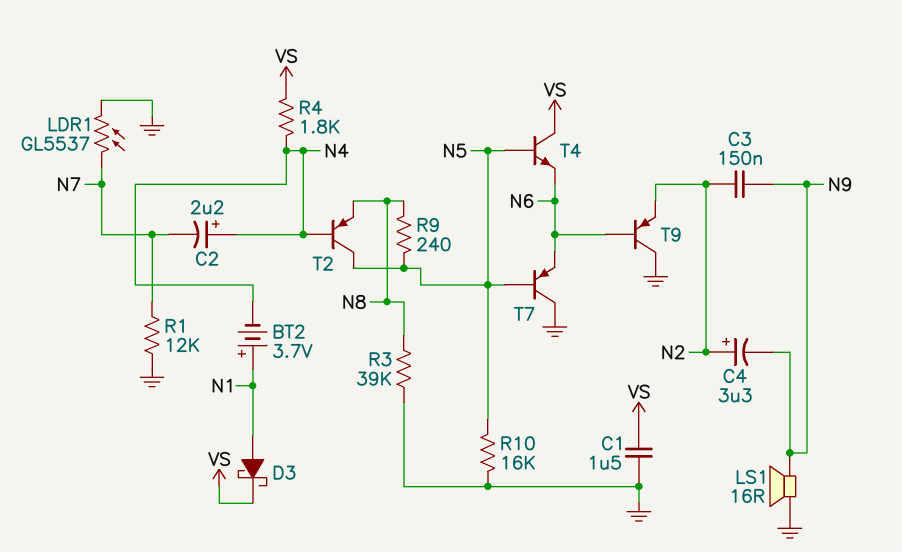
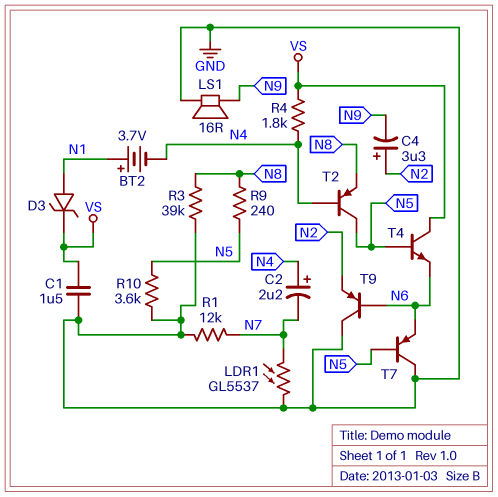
C3: 150nF (N2, N9) -> none
D3: schottky (A N1, K VS) -> zener (A N1, K VS)
R10: 16k (GND, N5) -> 3.6k (GND, N5)

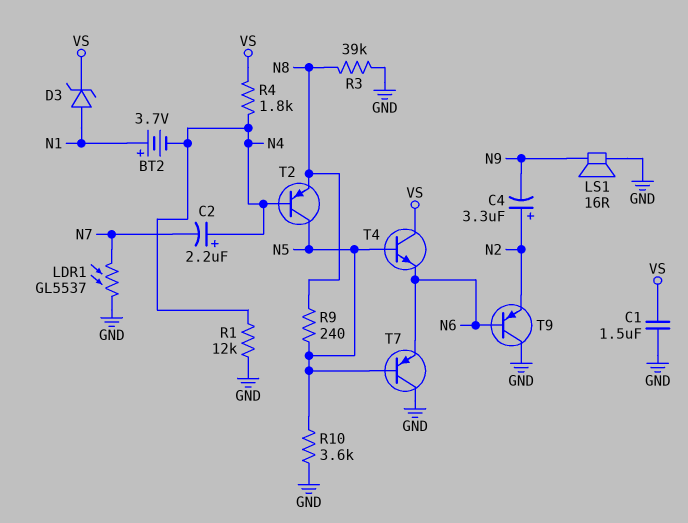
R1: 12k (GND, N7) -> 12k (GND, N4)

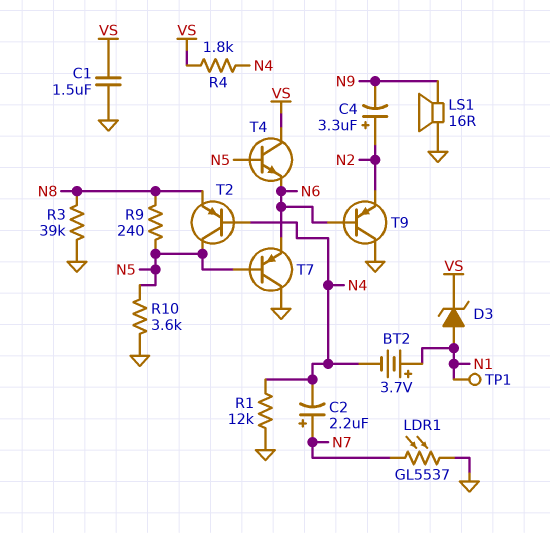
C2: 2.2uF (plus N4, minus N7) -> 2.2uF (plus N7, minus N4)
TP1: none -> test point (N1)

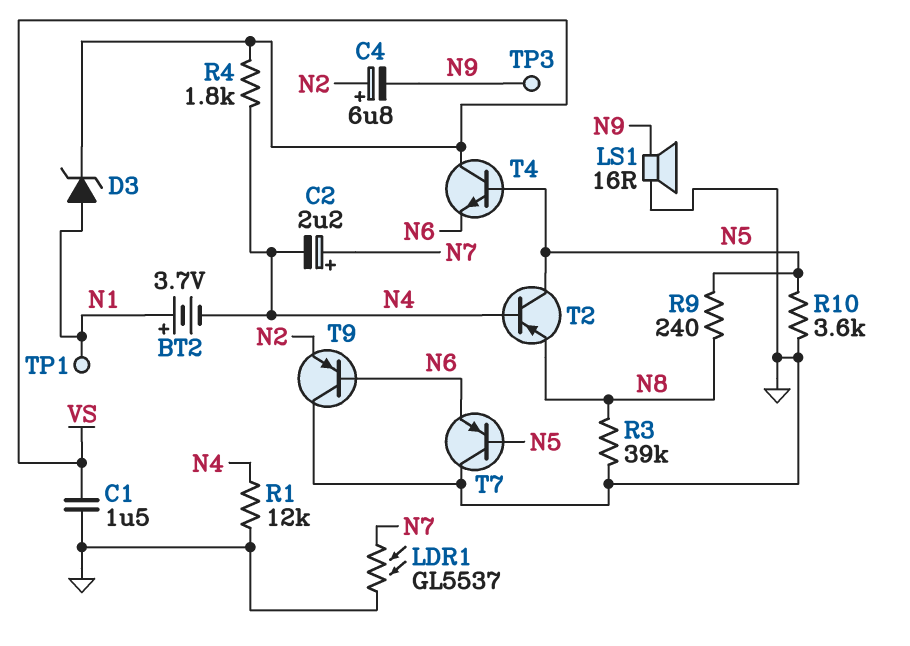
C4: 3.3uF (plus N2, minus N9) -> 6.8uF (plus N2, minus N9)
TP3: none -> test point (N9)

